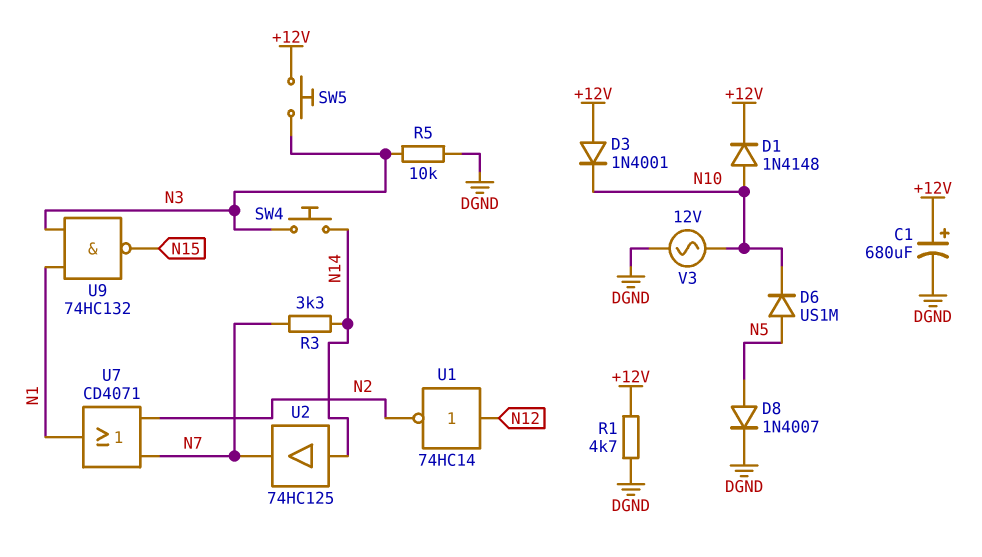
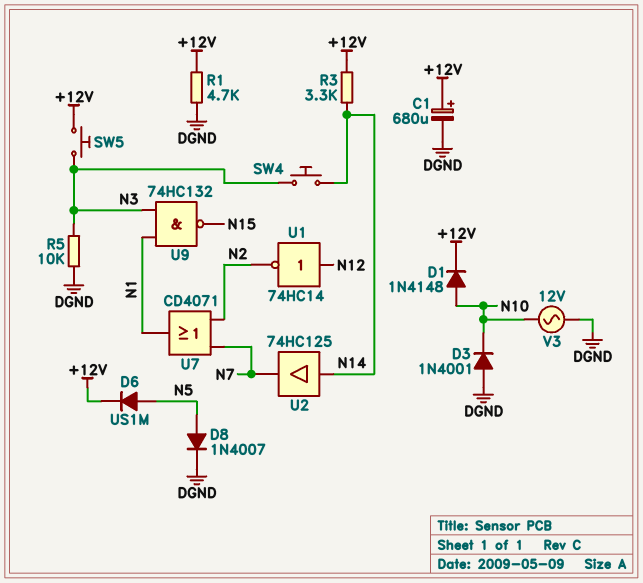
D3: diode 1N4001 (A +12V, K N10) -> diode 1N4001 (A DGND, K N10)
D6: diode US1M (A N5, K N10) -> diode US1M (A N5, K +12V)
R3: 3.3k (N7, N14) -> 3.3k (+12V, N14)

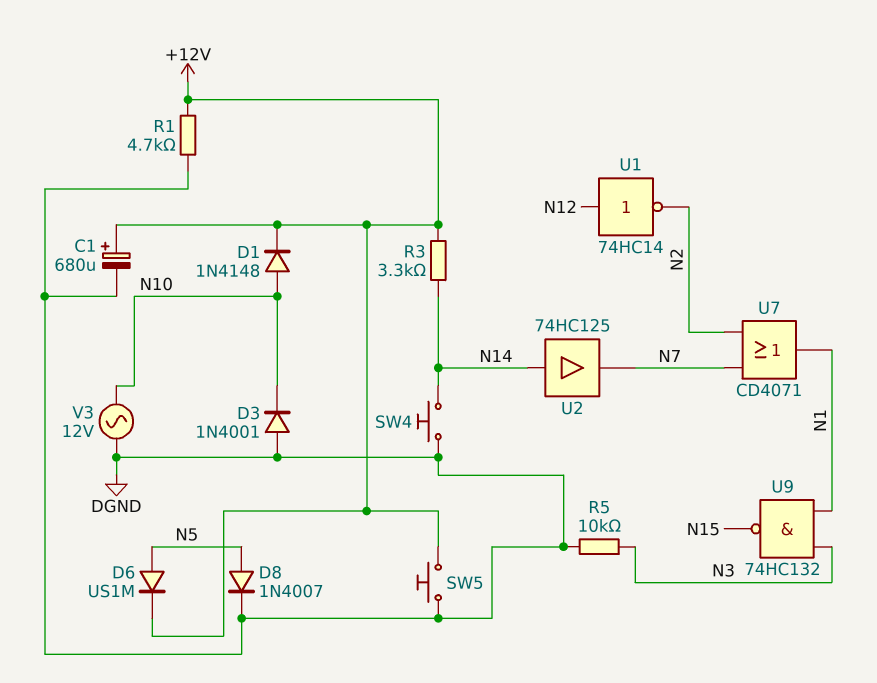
SW4: button (N3, N14) -> button (DGND, N14)
SW5: button (+12V, N3) -> button (+12V, DGND)

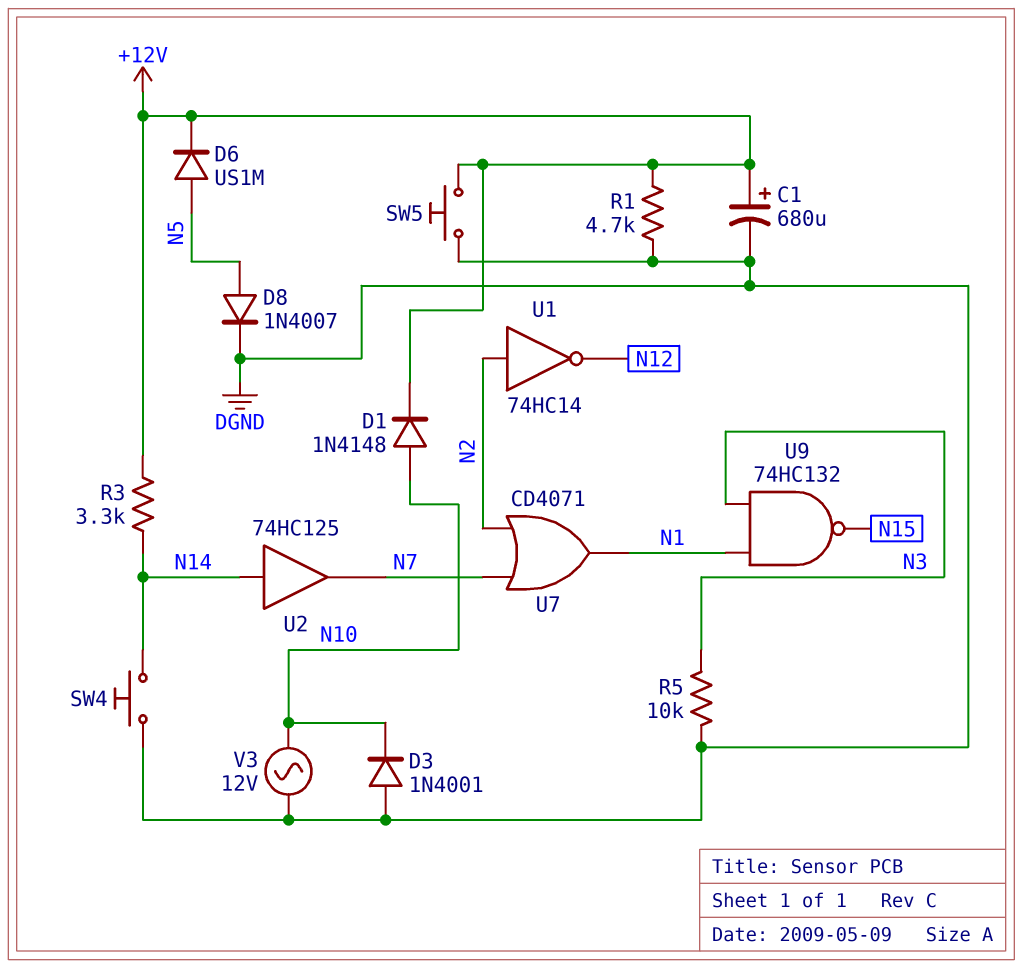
U1: NOT 74HC14 (in N12, out N2) -> NOT 74HC14 (in N2, out N12)

